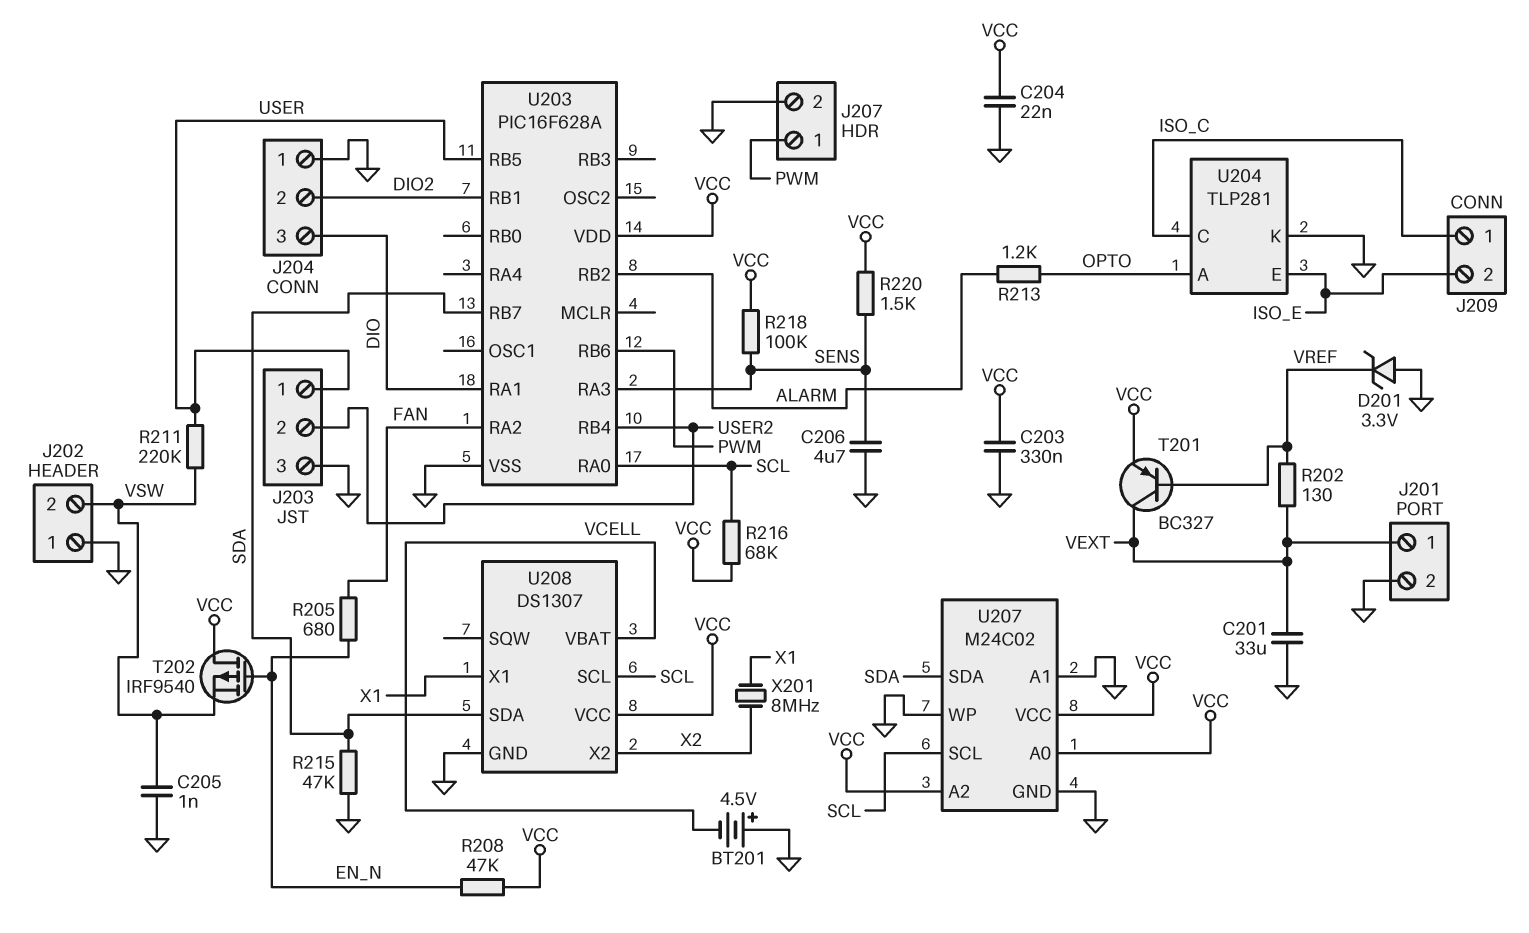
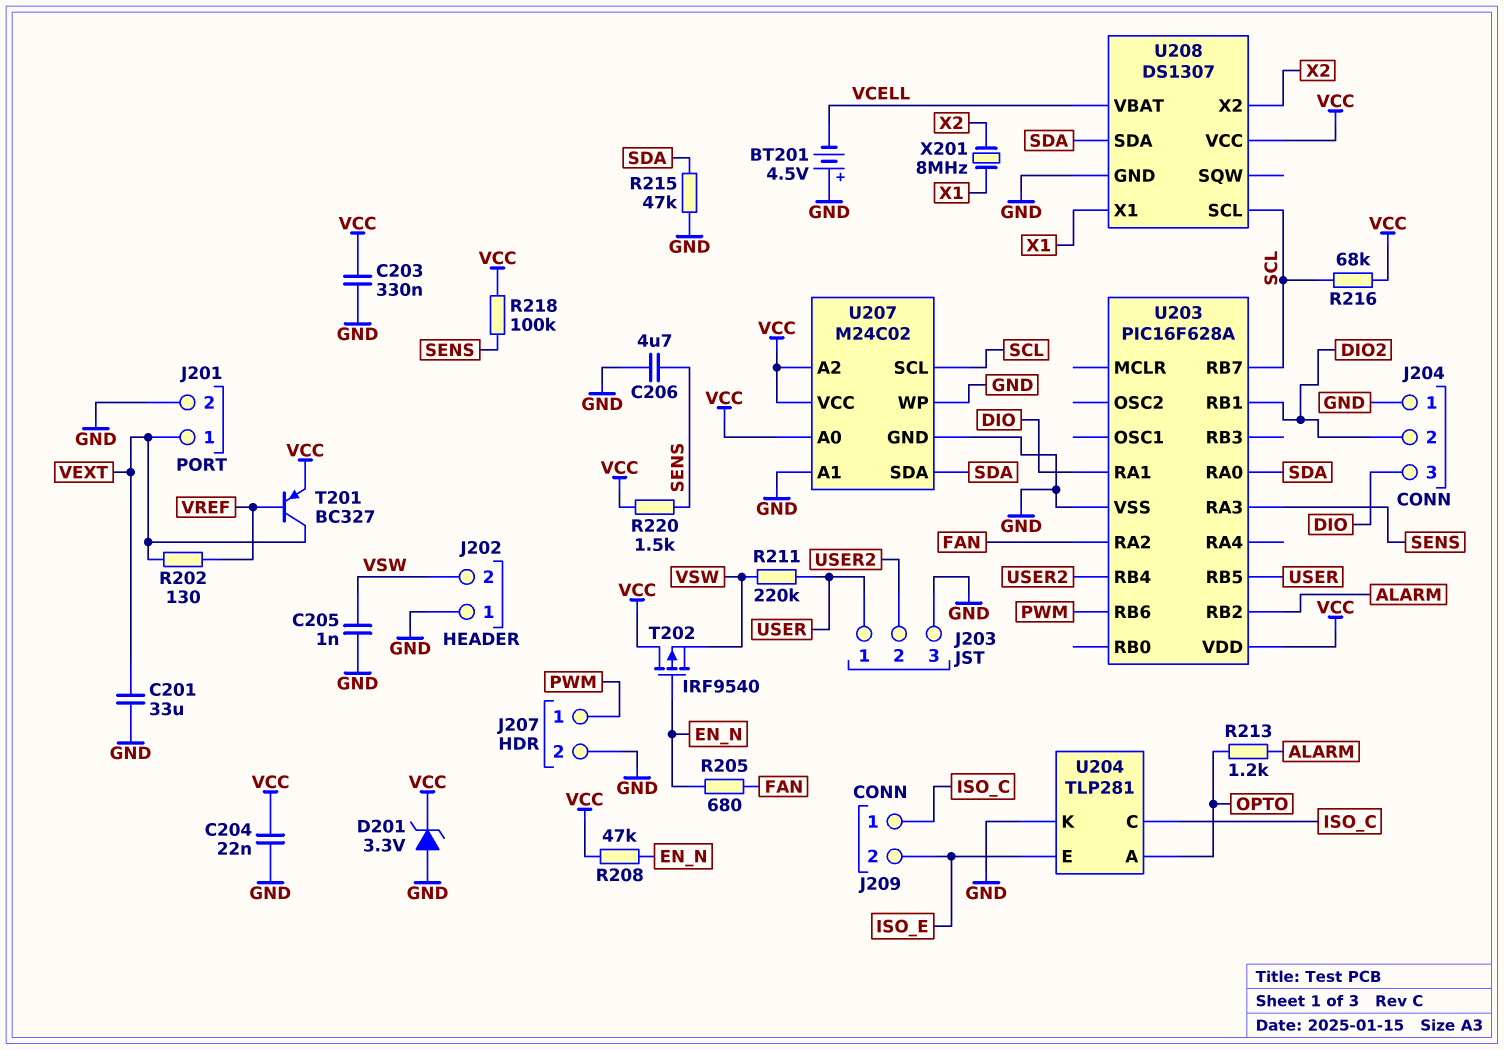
D201: zener 3.3V (A GND, K VREF) -> zener 3.3V (A GND, K VCC)
U203 pin RA0: SCL -> SDA
U203 pin RB7: SDA -> SCL

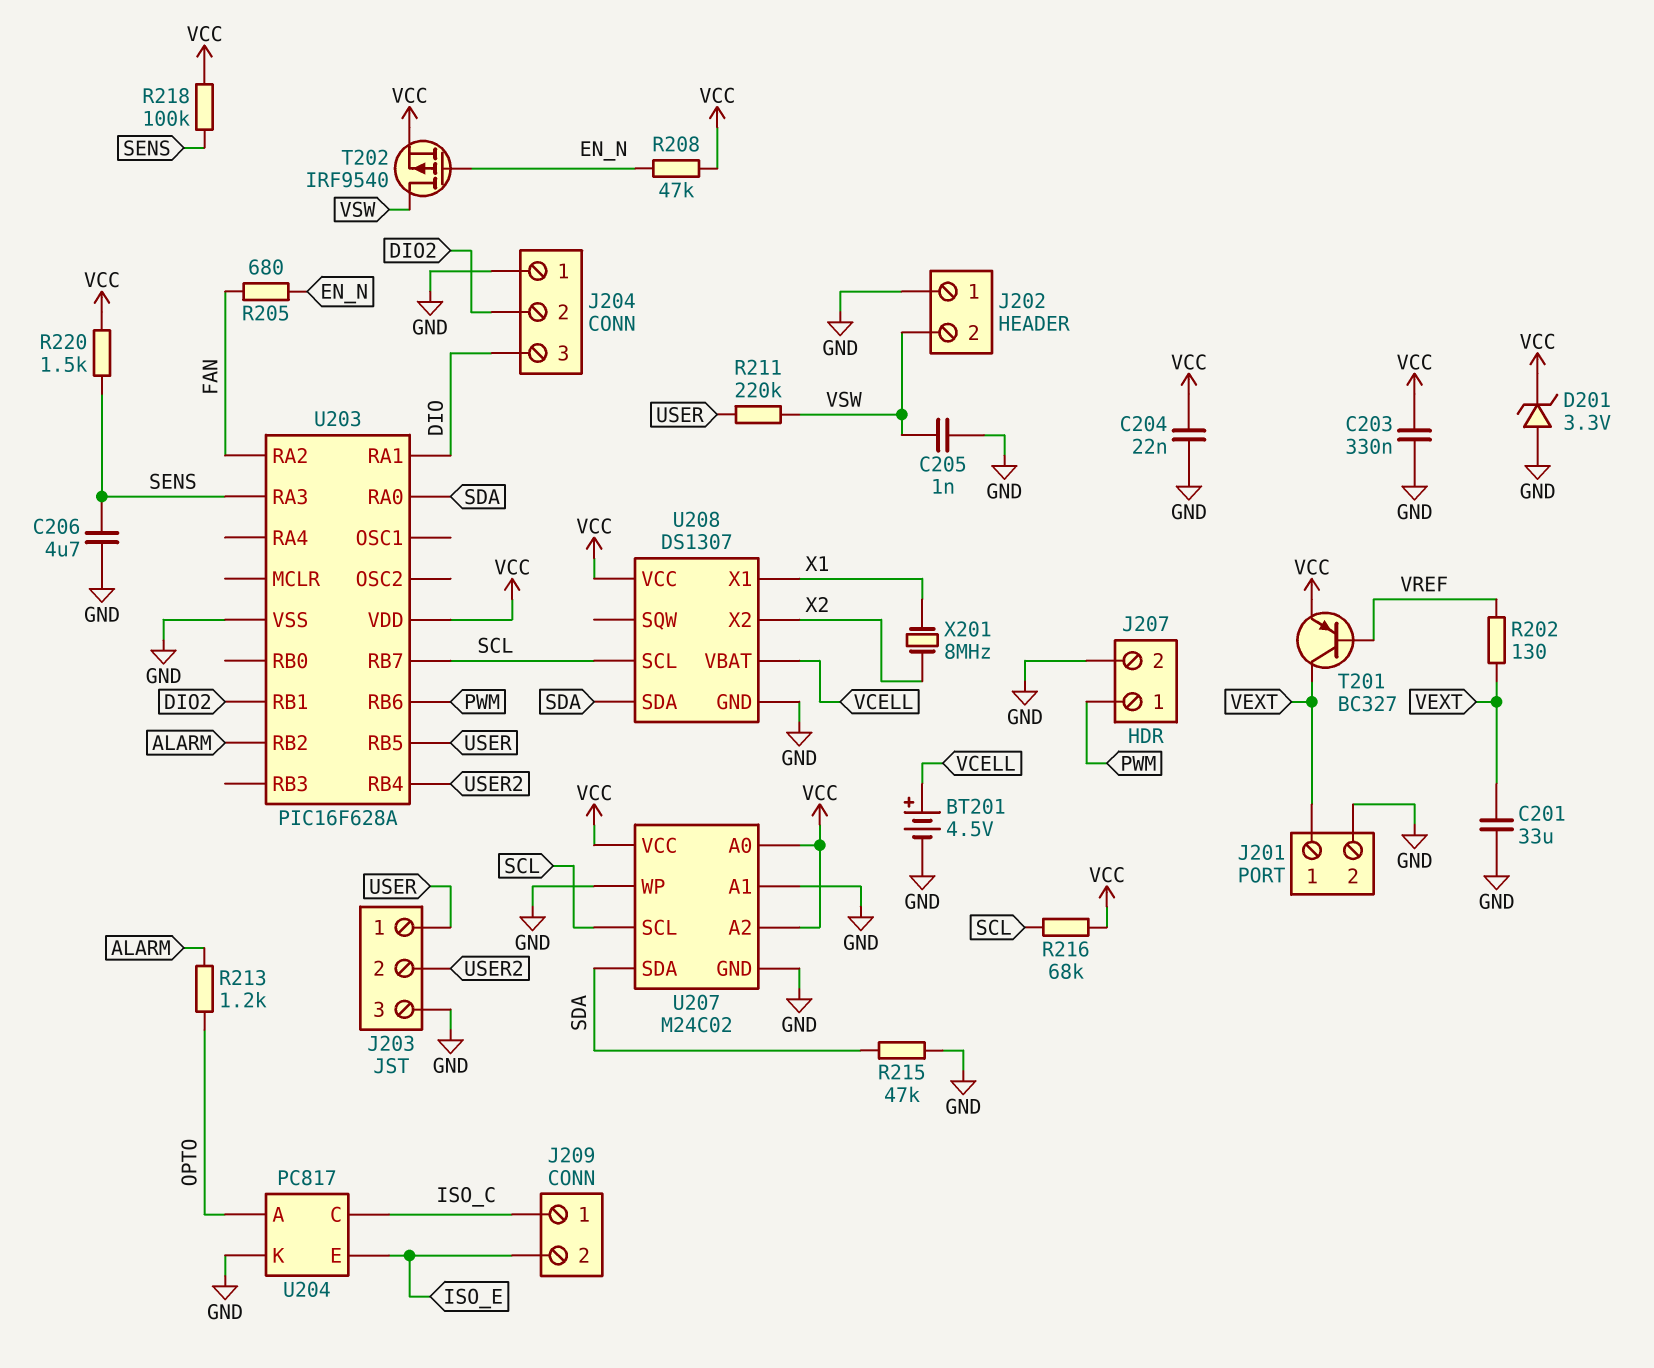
BT201: 4.5V (plus GND, minus VCELL) -> 4.5V (plus VCELL, minus GND)
T202: PMOS IRF9540 (G EN_N, D VCC, S VSW) -> PMOS IRF9540 (G EN_N, D VSW, S VCC)
U204: TLP281 -> PC817

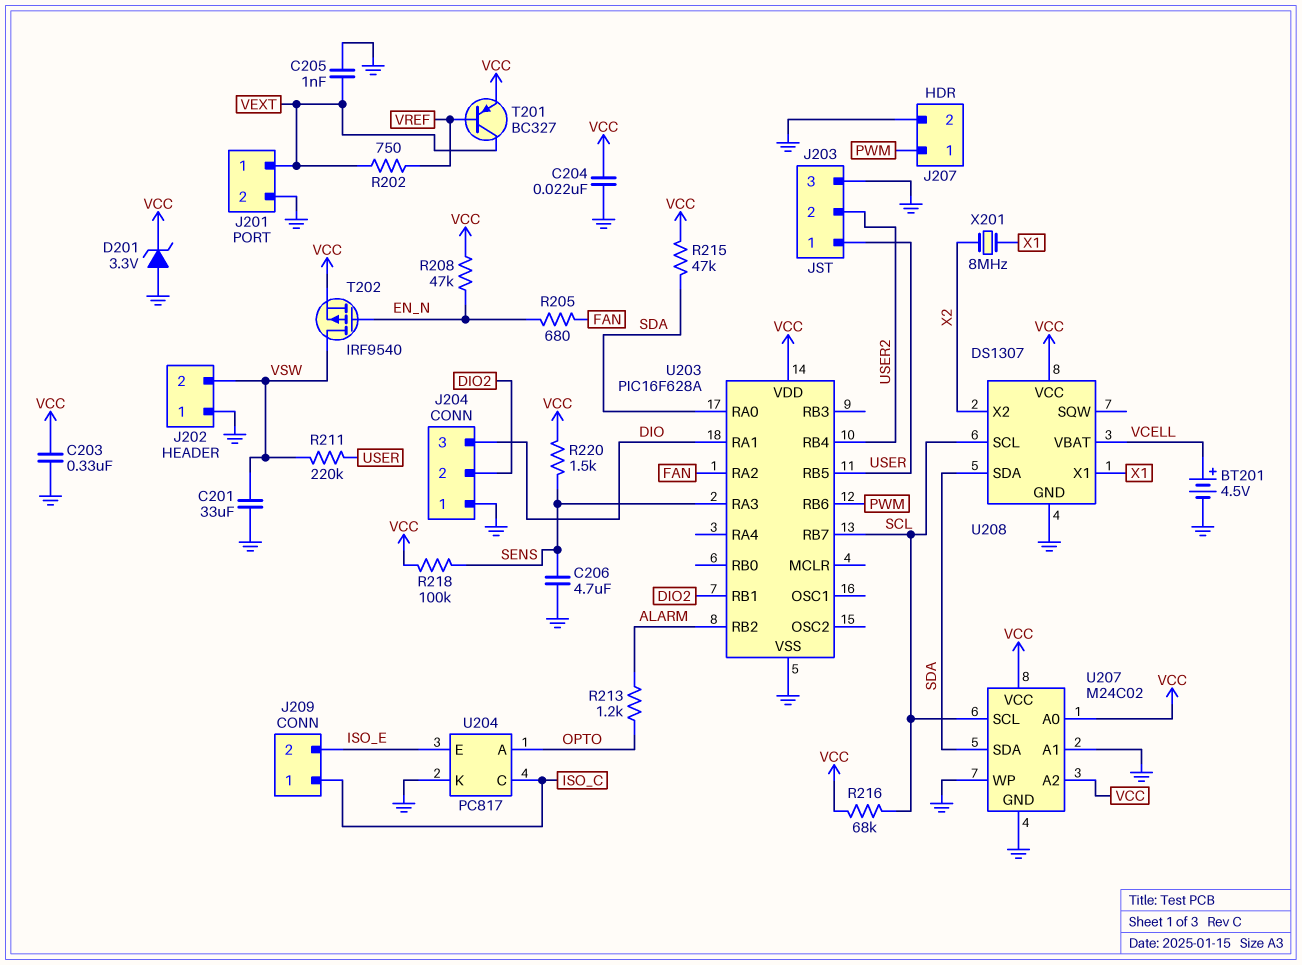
C201: 33uF (GND, VEXT) -> 33uF (GND, VSW)
C205: 1nF (GND, VSW) -> 1nF (GND, VEXT)
R202: 130 (VEXT, VREF) -> 750 (VEXT, VREF)
R215: 47k (GND, SDA) -> 47k (SDA, VCC)

